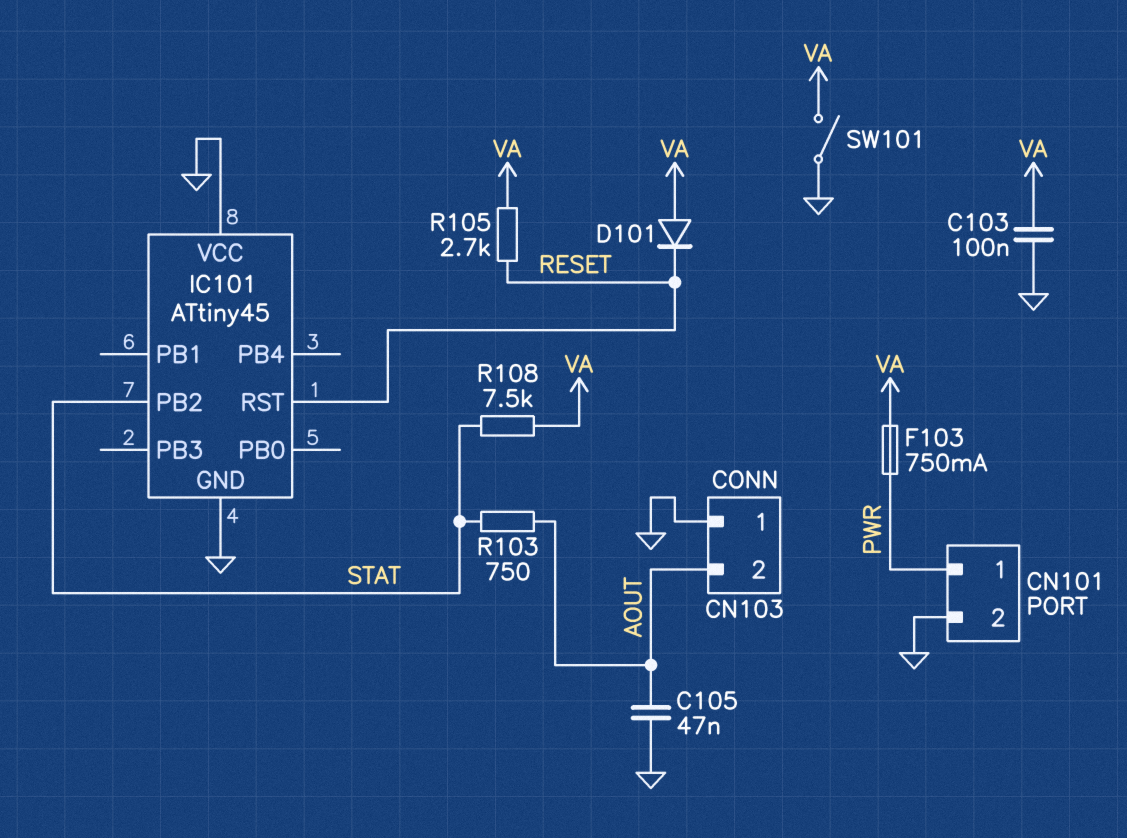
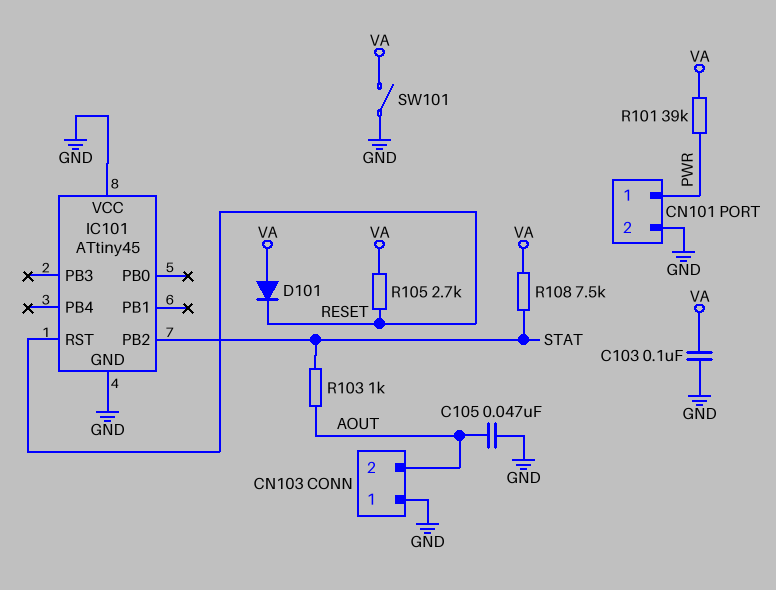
F103: 750mA (PWR, VA) -> none
R101: none -> 39k (PWR, VA)
R103: 750 (AOUT, STAT) -> 1k (AOUT, STAT)

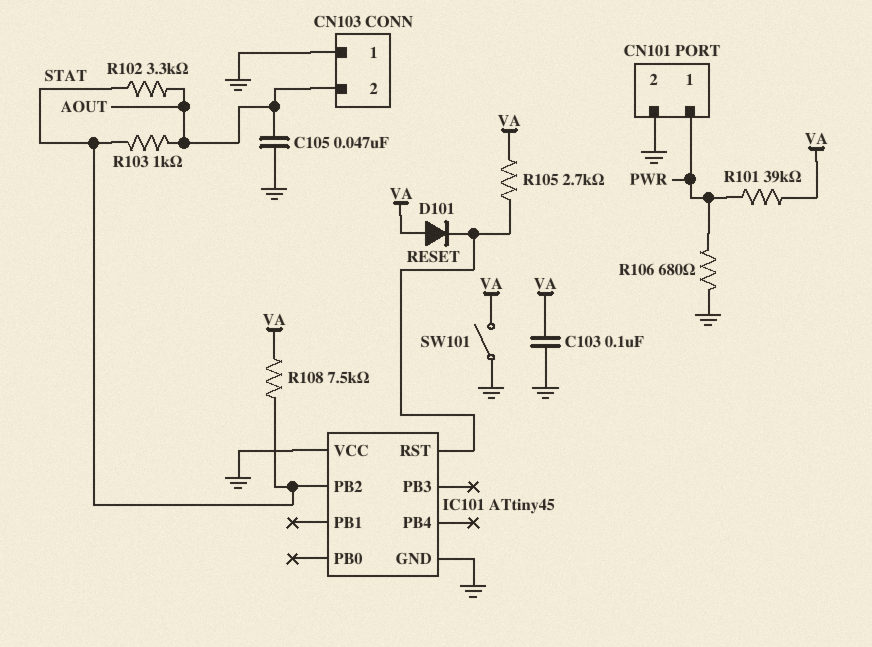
R102: none -> 3.3k (AOUT, STAT)
R106: none -> 680 (GND, PWR)

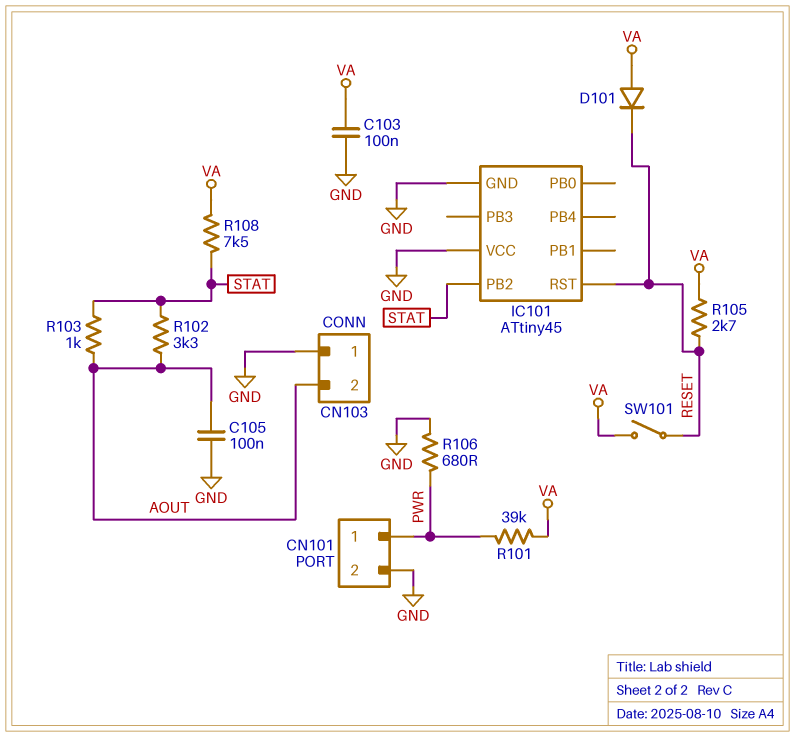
C105: 47nF (AOUT, GND) -> 100nF (AOUT, GND)
SW101: switch (GND, VA) -> switch (RESET, VA)

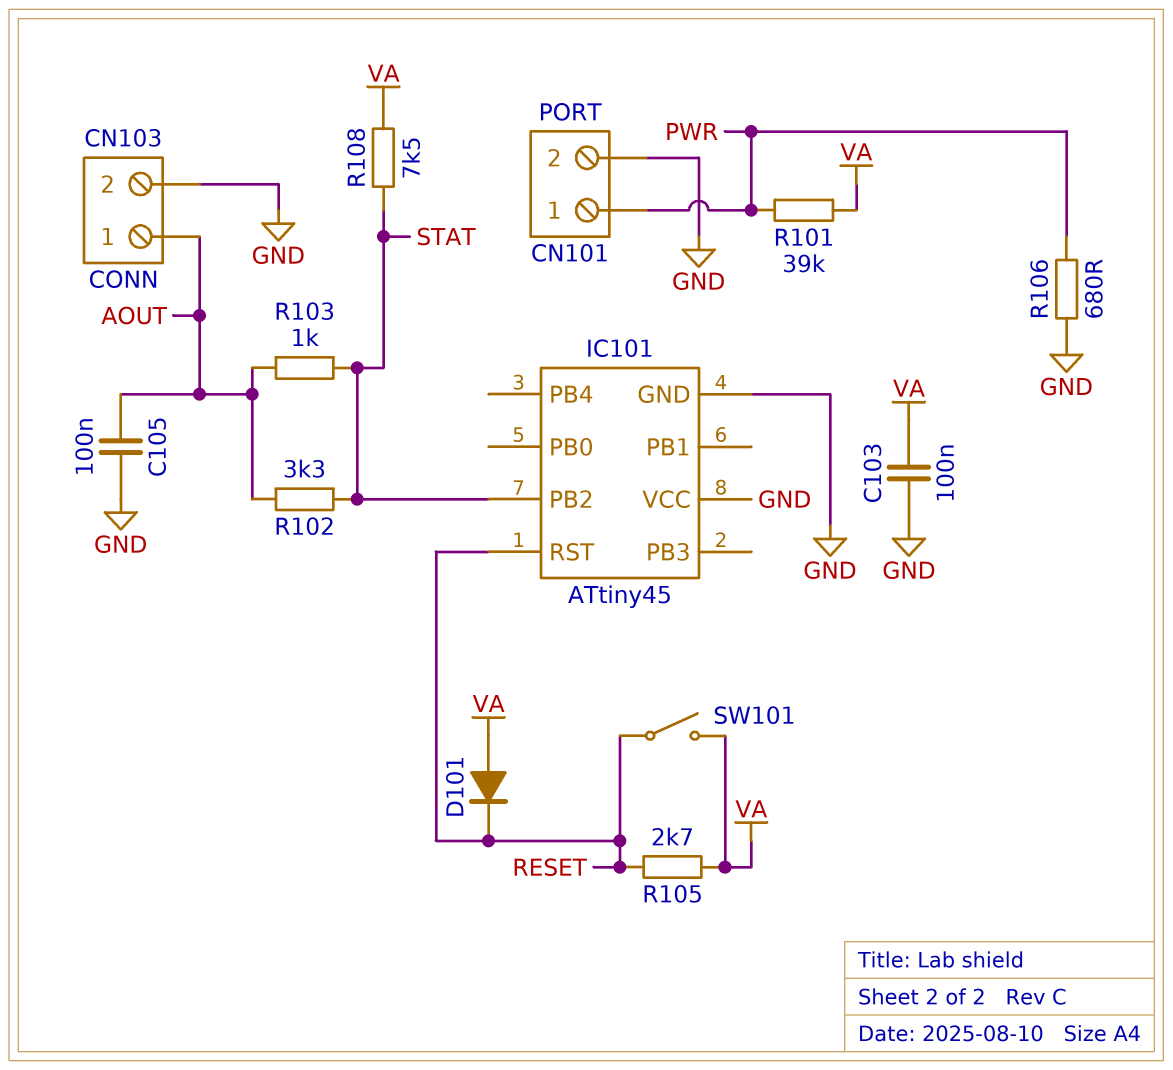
CN103 pin 1: GND -> AOUT
CN103 pin 2: AOUT -> GND

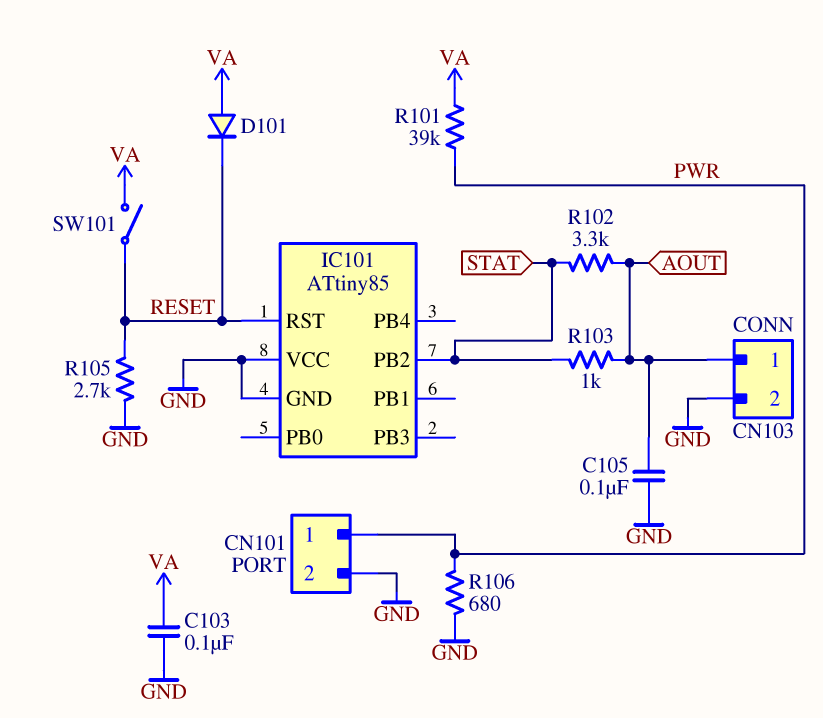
IC101: ATtiny45 -> ATtiny85
R105: 2.7k (RESET, VA) -> 2.7k (GND, RESET)
R108: 7.5k (STAT, VA) -> none

